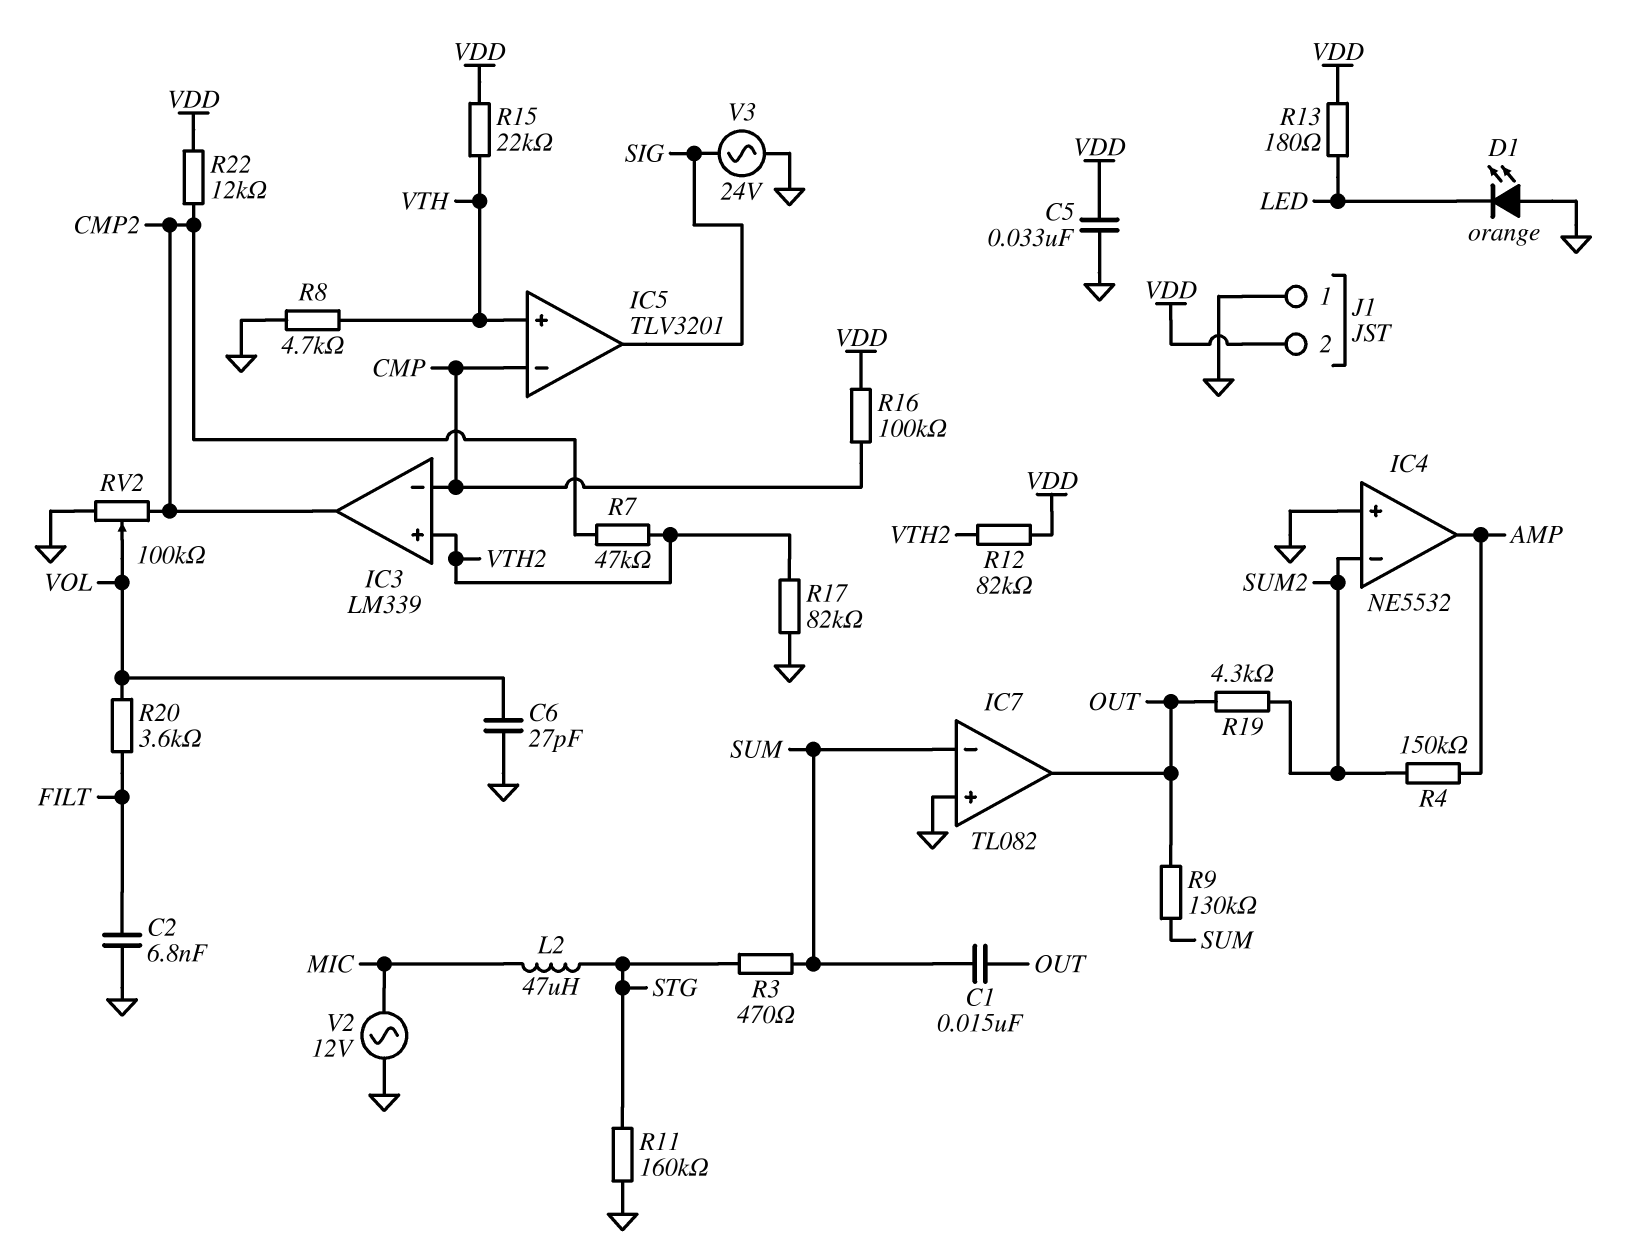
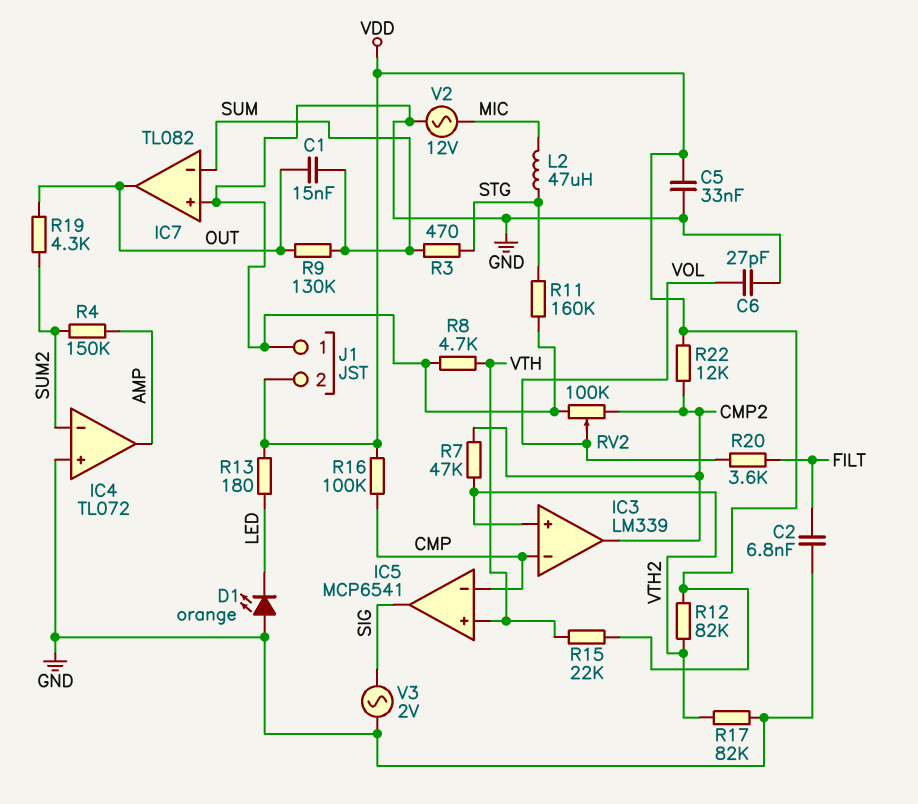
IC4: NE5532 -> TL072
IC5: TLV3201 -> MCP6541
V3: AC 24V (GND, SIG) -> AC 2V (GND, SIG)

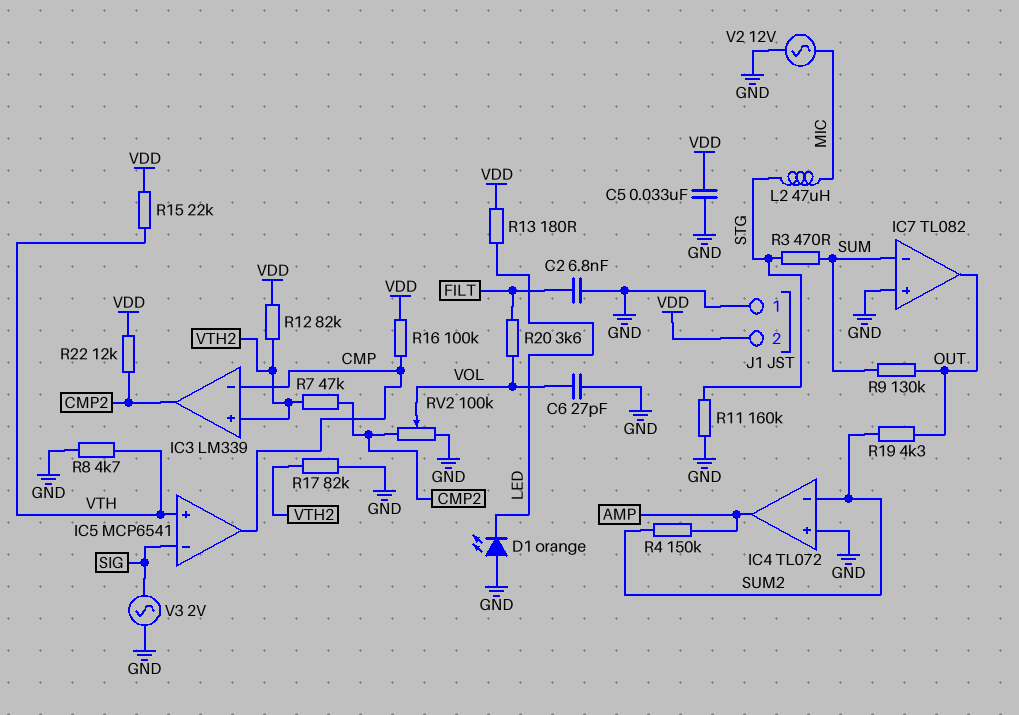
C1: 15nF (OUT, SUM) -> none
IC5 pin in-: CMP -> SIG
IC5 pin out: SIG -> CMP

